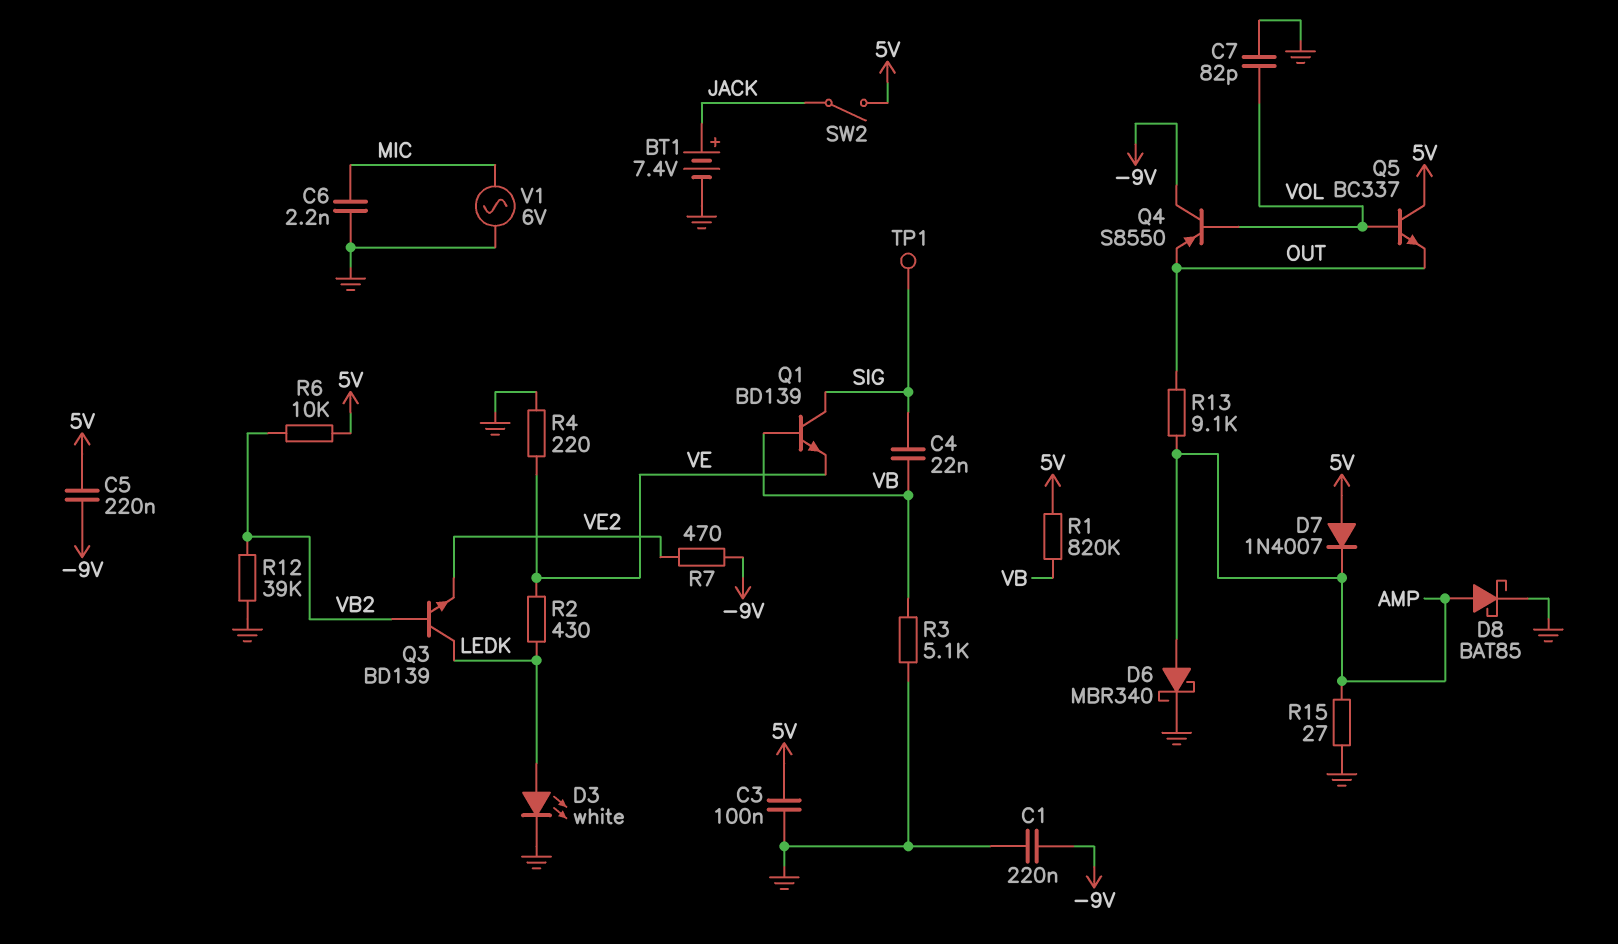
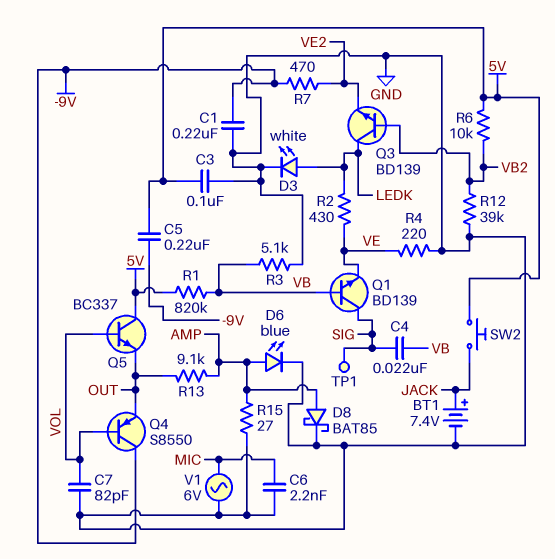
D6: schottky MBR340 (A AMP, K GND) -> LED blue (A AMP, K GND)
D7: diode 1N4007 (A 5V, K AMP) -> none
SW2: switch (5V, JACK) -> button (5V, JACK)

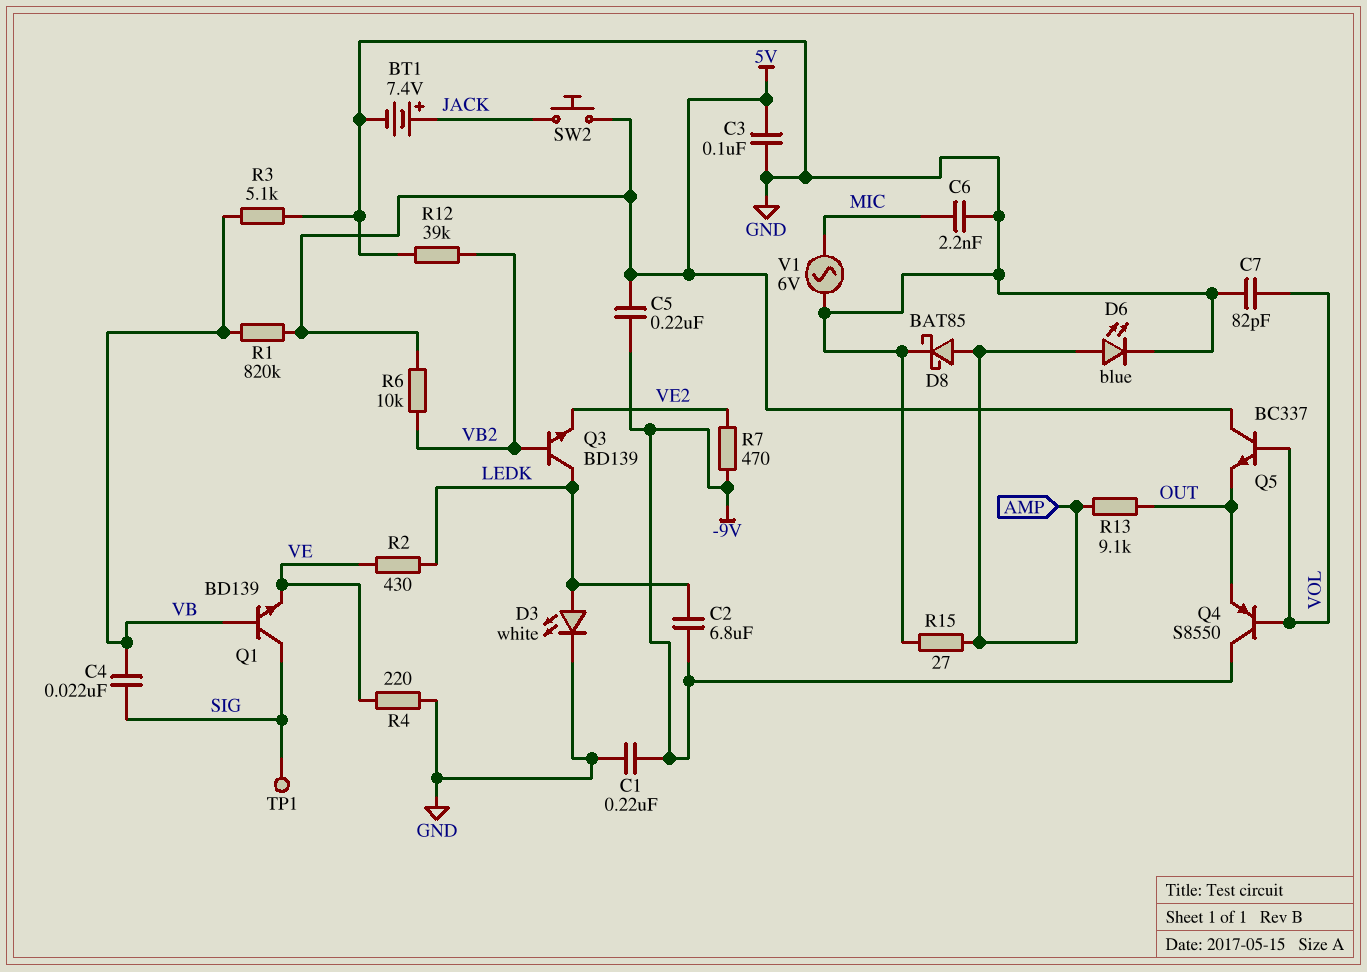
C2: none -> 6.8uF (-9V, LEDK)

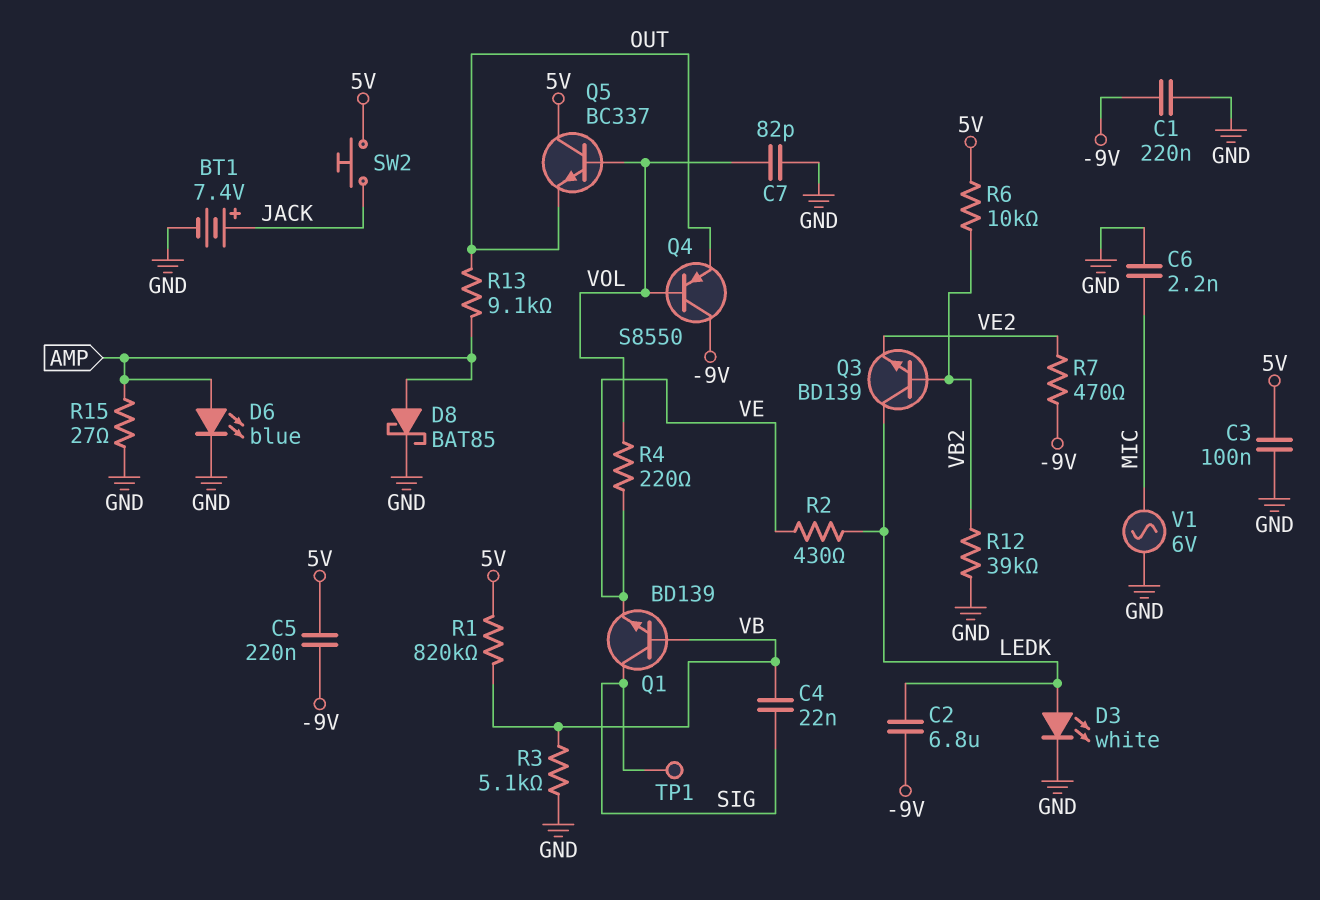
R4: 220 (GND, VE) -> 220 (VE, VOL)

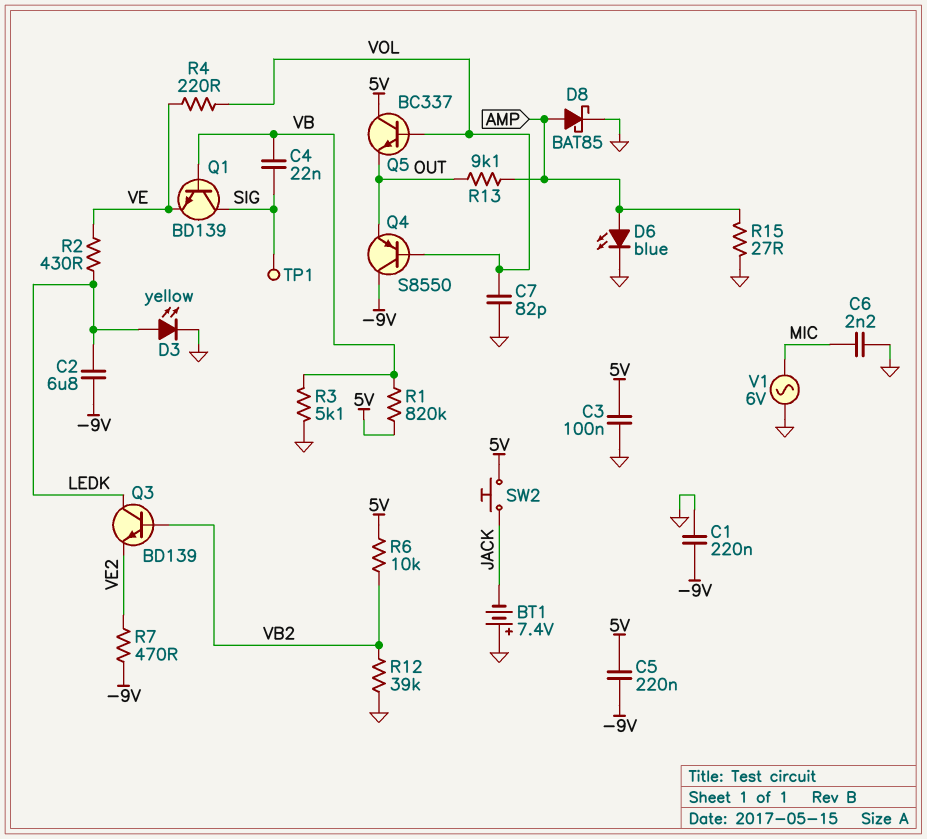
BT1: 7.4V (plus JACK, minus GND) -> 7.4V (plus GND, minus JACK)
D3: LED white (A LEDK, K GND) -> LED yellow (A LEDK, K GND)

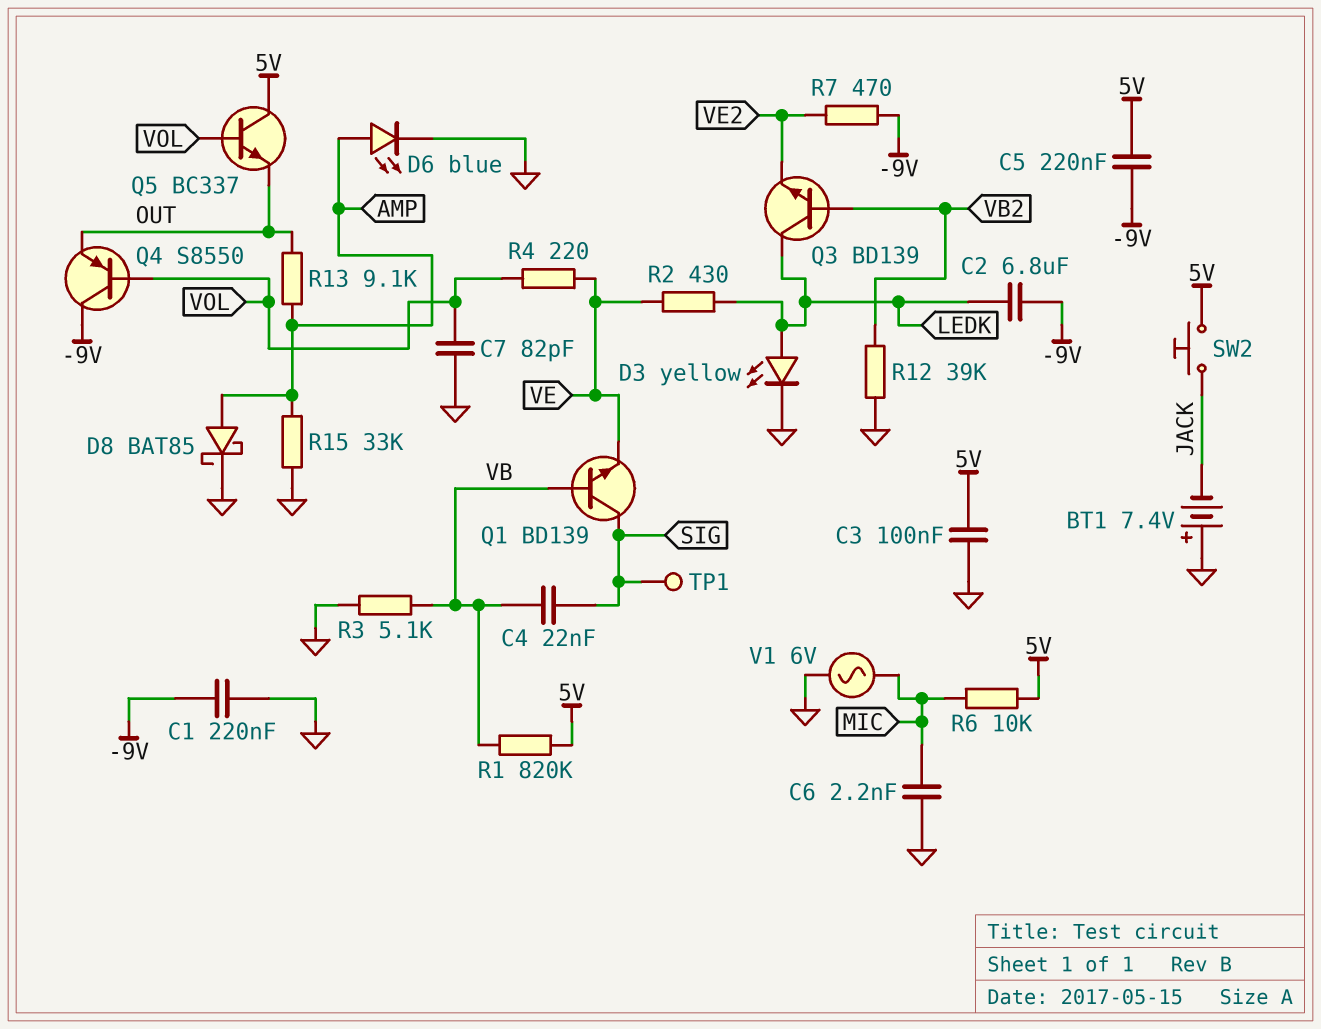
R6: 10k (5V, VB2) -> 10k (5V, MIC)
R15: 27 (AMP, GND) -> 33k (AMP, GND)

